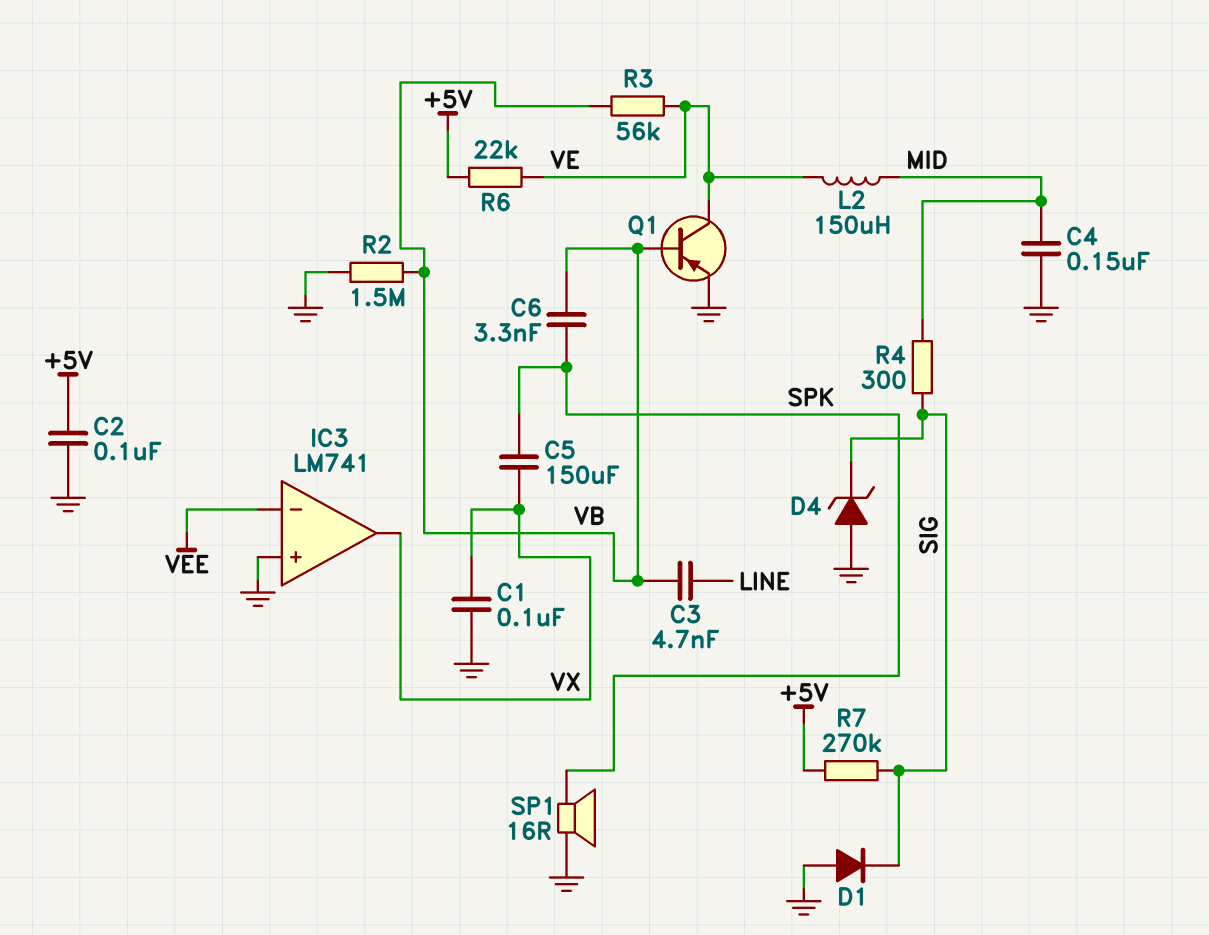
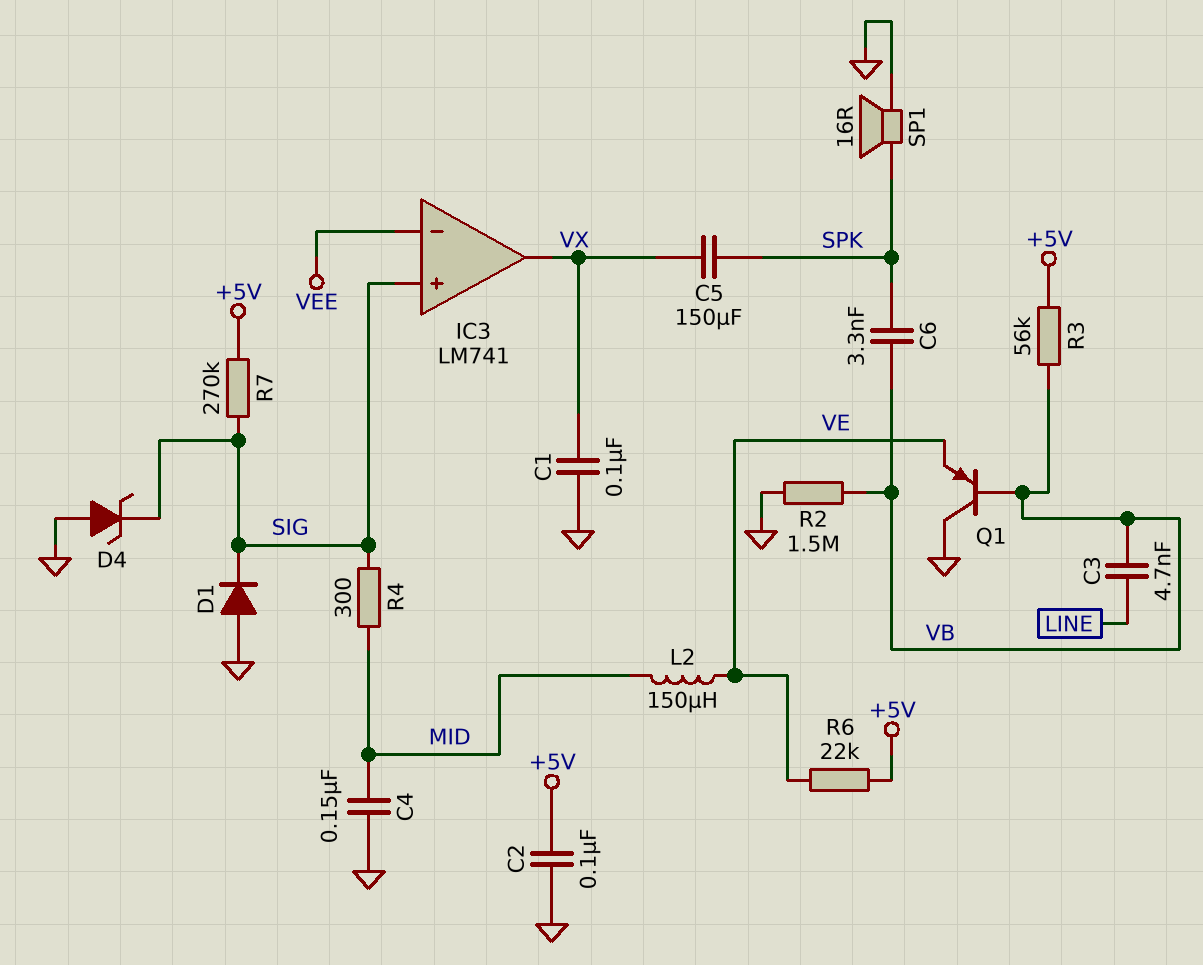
IC3 pin in+: GND -> SIG
Q1: PNP (B VB, C VE, E GND) -> PNP (B VB, C GND, E VE)
R3: 56k (VB, VE) -> 56k (+5V, VB)

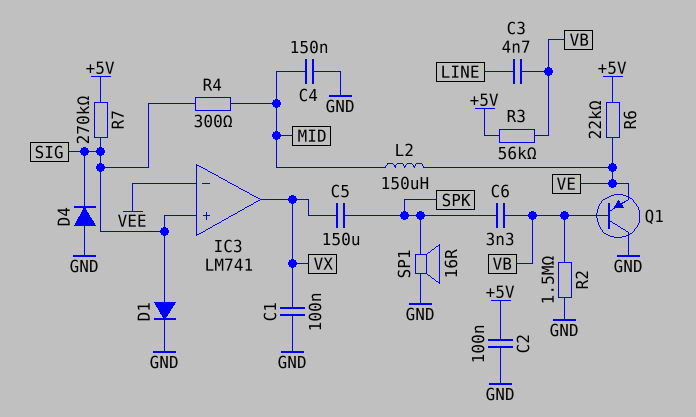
D1: diode (A GND, K SIG) -> diode (A SIG, K GND)
D4: zener (A GND, K SIG) -> diode (A GND, K SIG)

